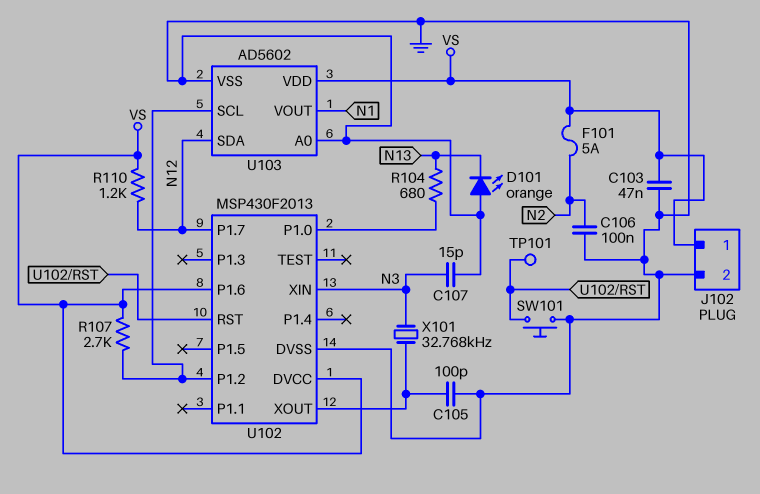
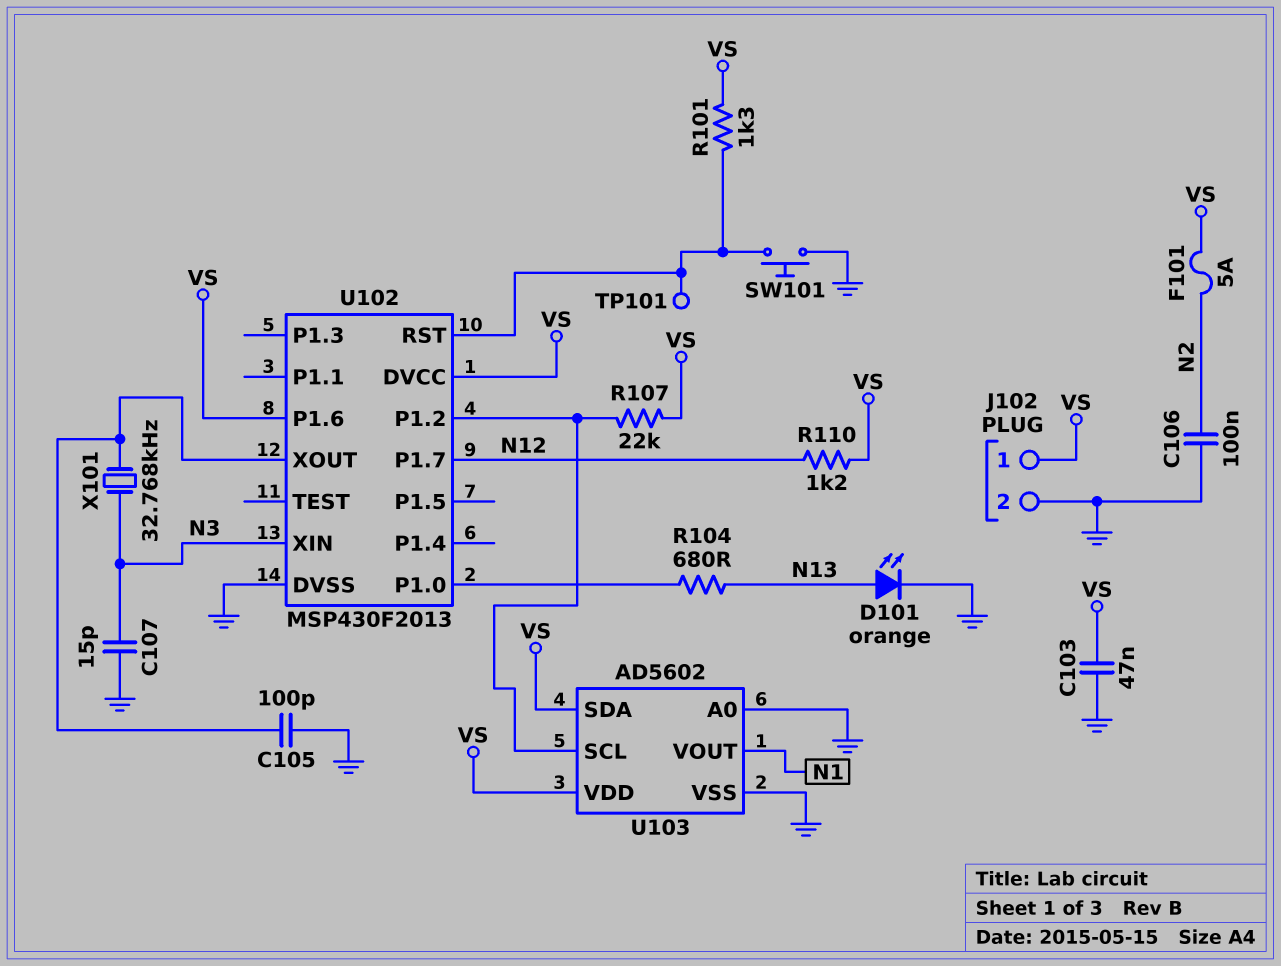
D101: LED orange (A GND, K N13) -> LED orange (A N13, K GND)
R101: none -> 1.3k (U102/RST, VS)
R107: 2.7k (U102/P1.2, VS) -> 22k (U102/P1.2, VS)
U103 pin SDA: N12 -> VS

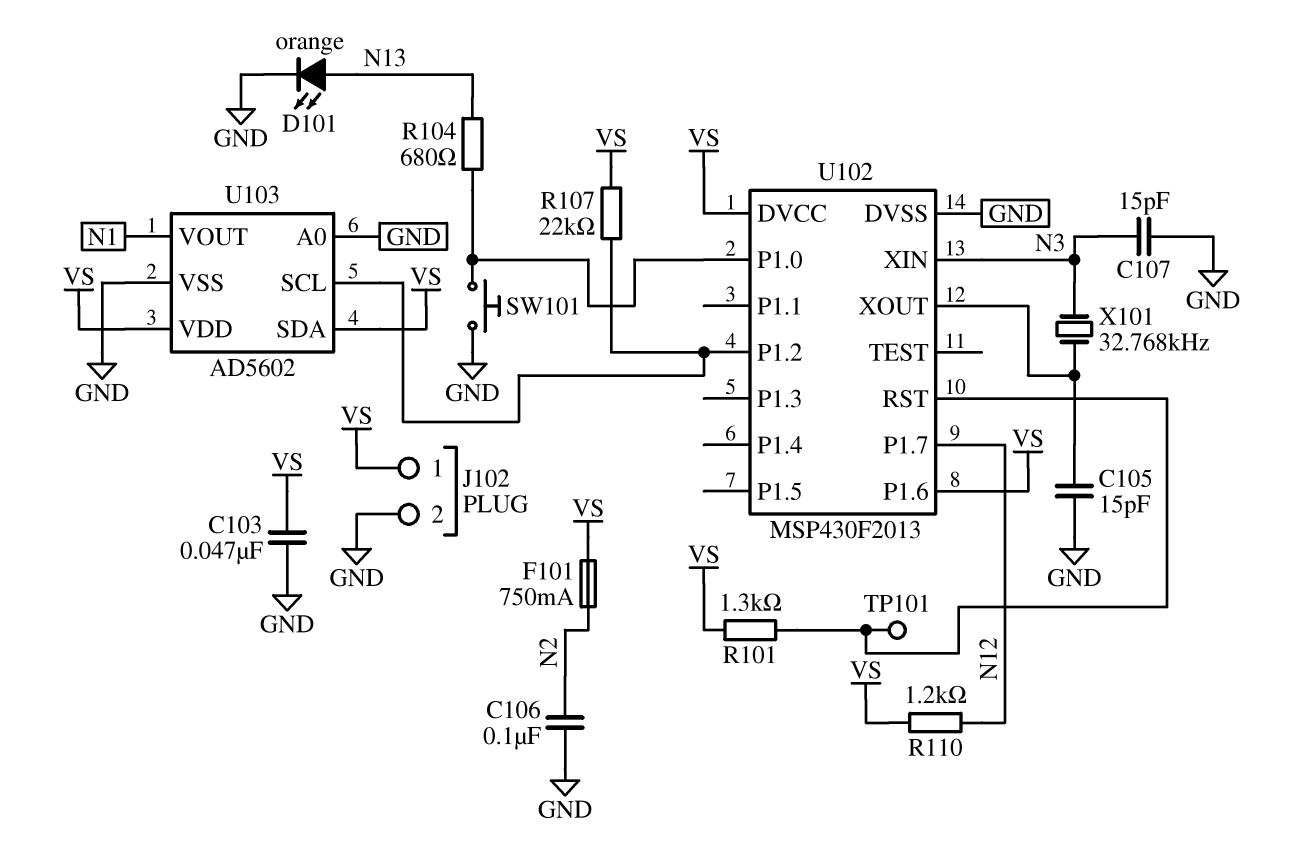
C105: 100pF (GND, U102/XOUT) -> 15pF (GND, U102/XOUT)
F101: 5A (N2, VS) -> 750mA (N2, VS)
SW101: button (GND, U102/RST) -> button (GND, U102/P1.0)

